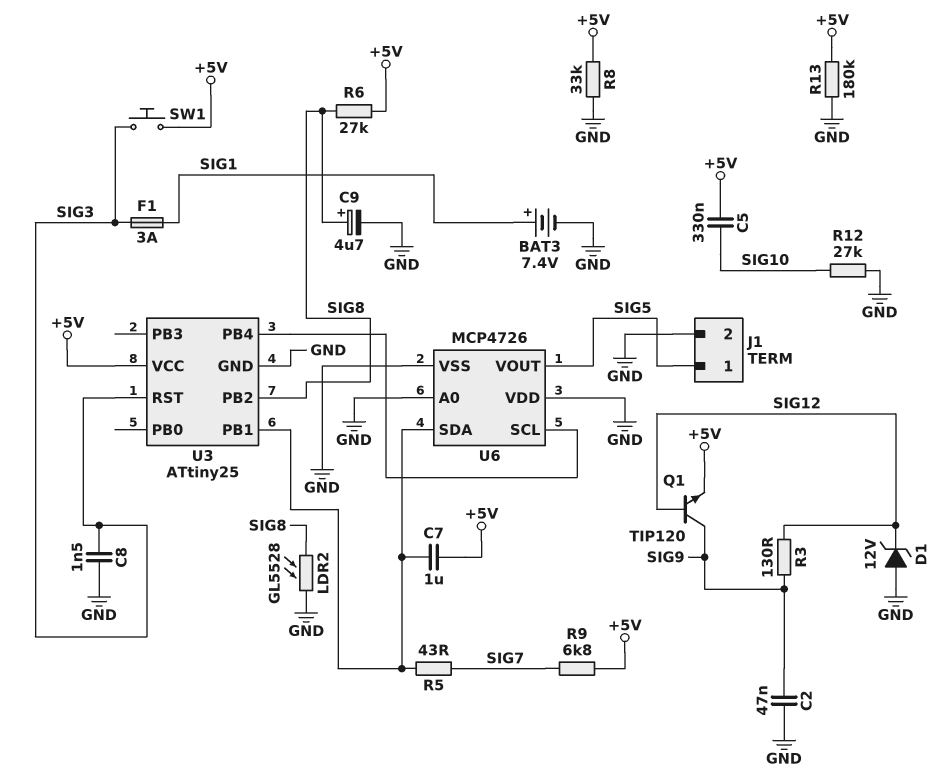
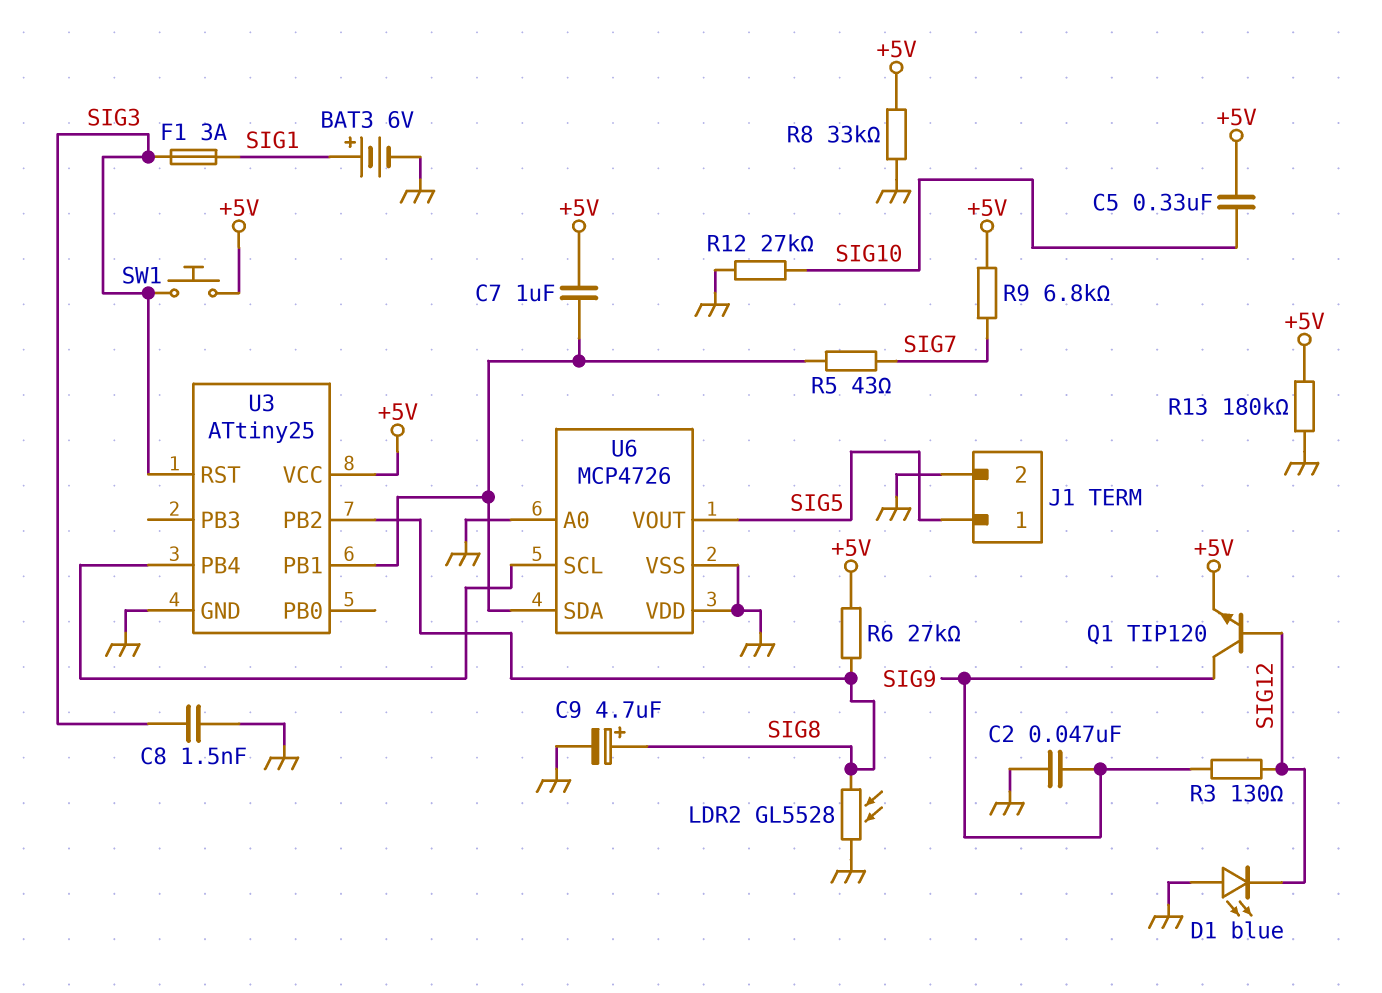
BAT3: 7.4V (plus SIG1, minus GND) -> 6V (plus SIG1, minus GND)
D1: zener 12V (A GND, K SIG12) -> LED blue (A GND, K SIG12)

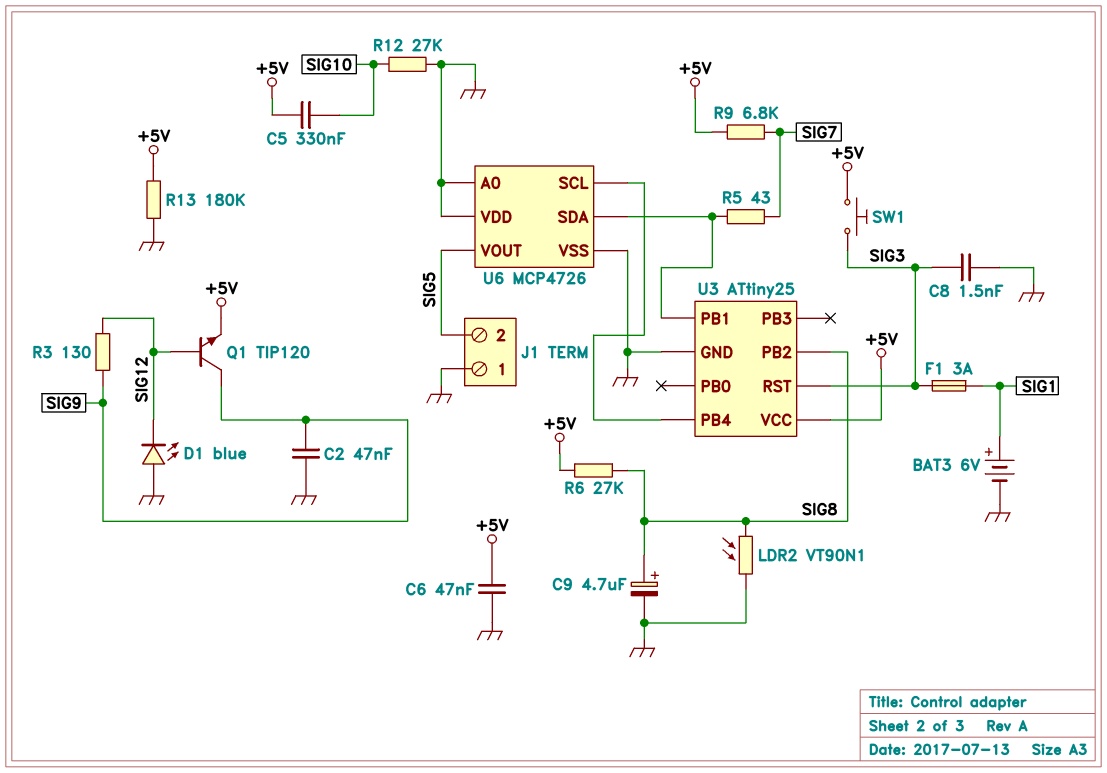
C6: none -> 47nF (+5V, GND)
C7: 1uF (+5V, U3/PB1) -> none
J1 pin 1: SIG5 -> GND
J1 pin 2: GND -> SIG5
LDR2: GL5528 (GND, SIG8) -> VT90N1 (GND, SIG8)
R8: 33k (+5V, GND) -> none

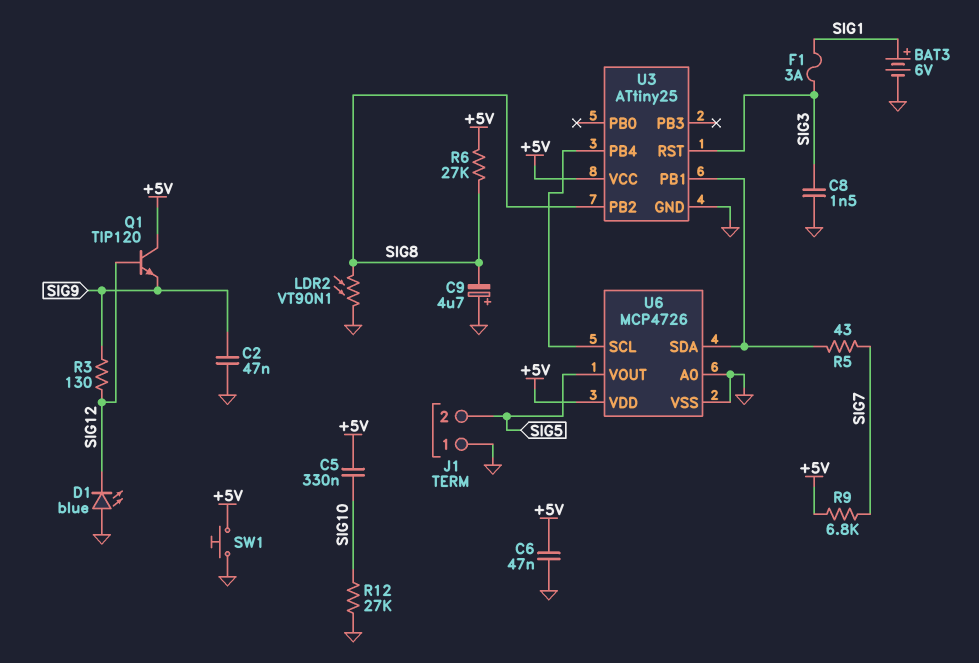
C9: 4.7uF (plus SIG8, minus GND) -> 4.7uF (plus GND, minus SIG8)
Q1: NPN TIP120 (B SIG12, C SIG9, E +5V) -> NPN TIP120 (B SIG12, C +5V, E SIG9)
R13: 180k (+5V, GND) -> none
SW1: button (+5V, SIG3) -> button (+5V, GND)
U6 pin VDD: GND -> +5V

